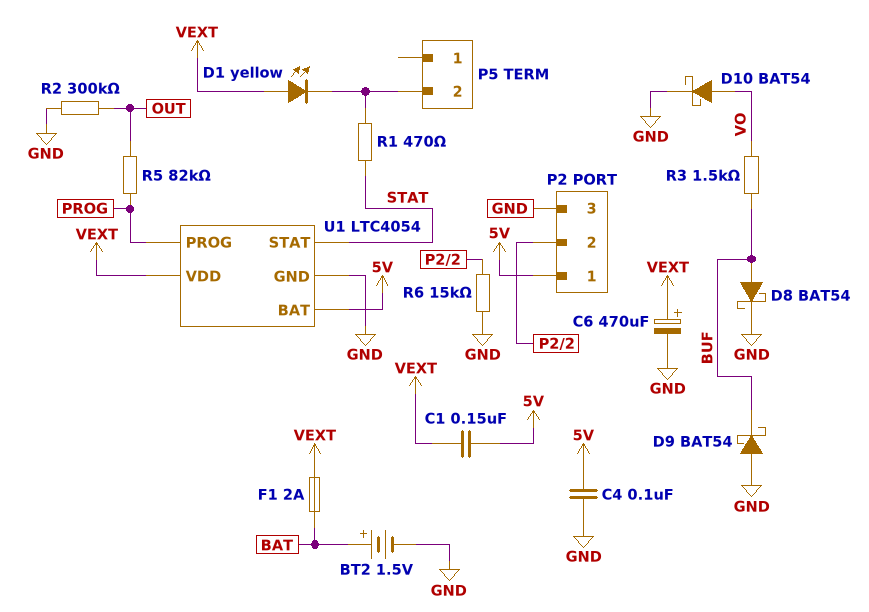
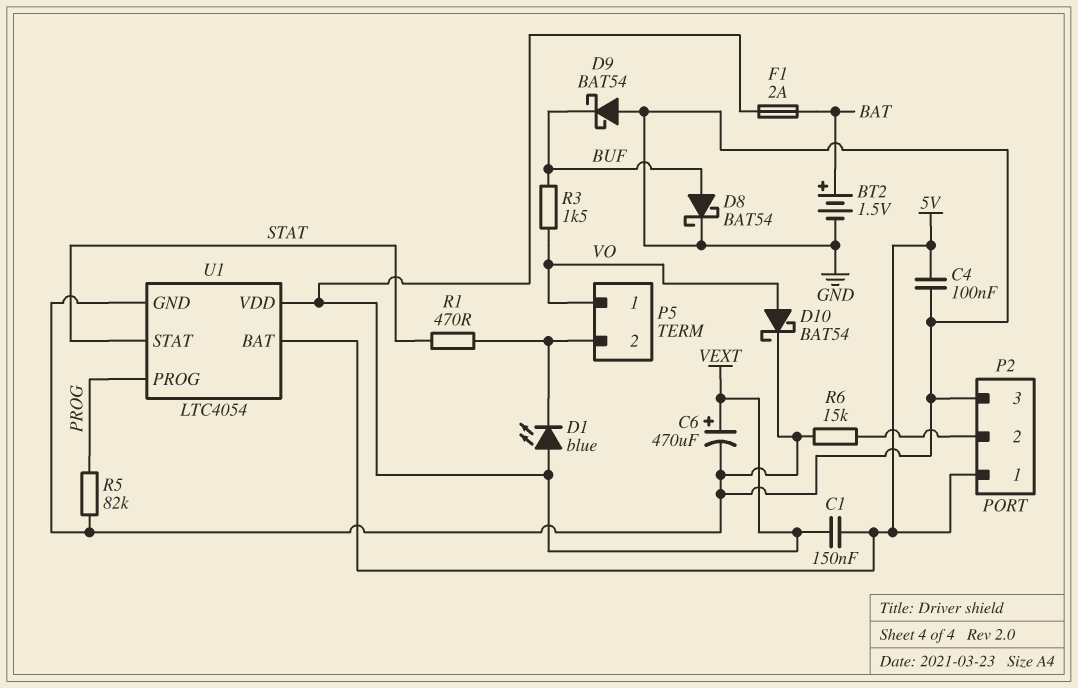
D1: LED yellow (A VEXT, K P5/2) -> LED blue (A VEXT, K P5/2)
P5 pin 1: none -> VO
R2: 300k (GND, OUT) -> none
R5: 82k (OUT, PROG) -> 82k (GND, PROG)

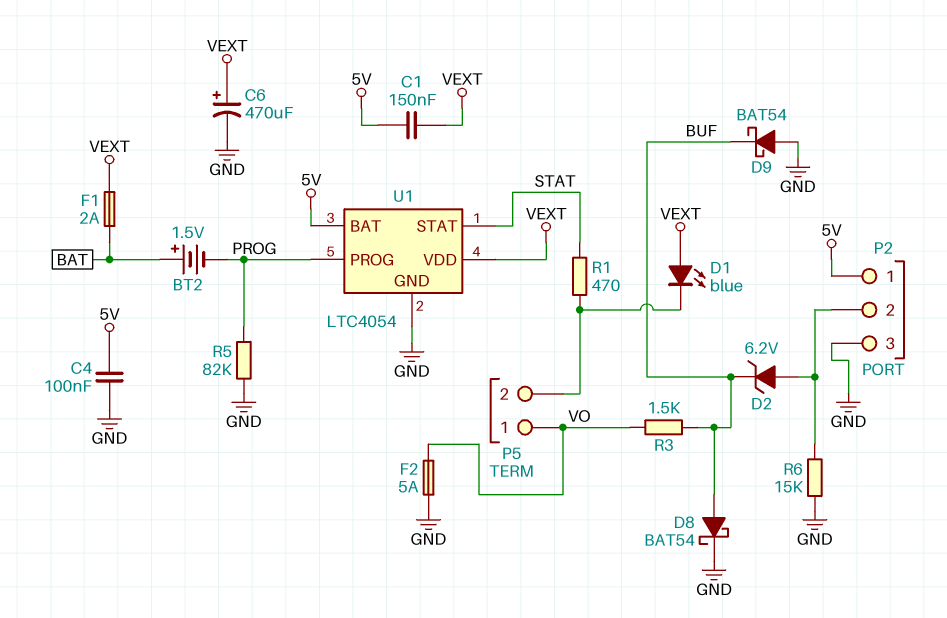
BT2: 1.5V (plus BAT, minus GND) -> 1.5V (plus BAT, minus PROG)
D2: none -> zener 6.2V (A P2/2, K BUF)
D10: schottky BAT54 (A VO, K GND) -> none
F2: none -> 5A (GND, VO)

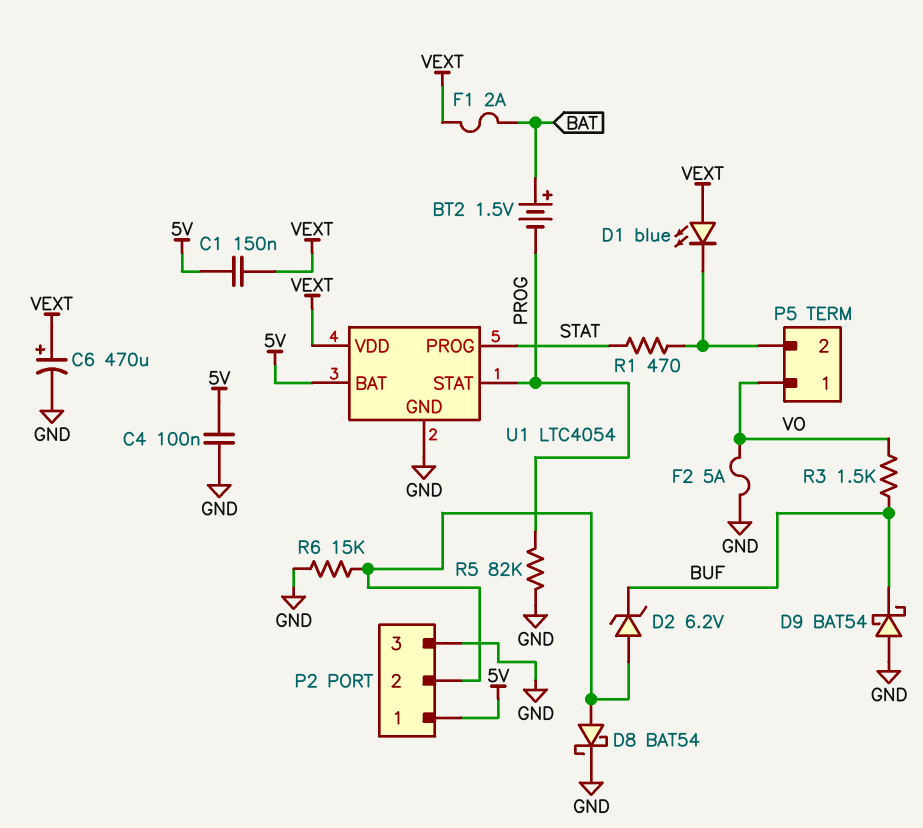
D8: schottky BAT54 (A BUF, K GND) -> schottky BAT54 (A P2/2, K GND)
U1 pin PROG: PROG -> STAT
U1 pin STAT: STAT -> PROG

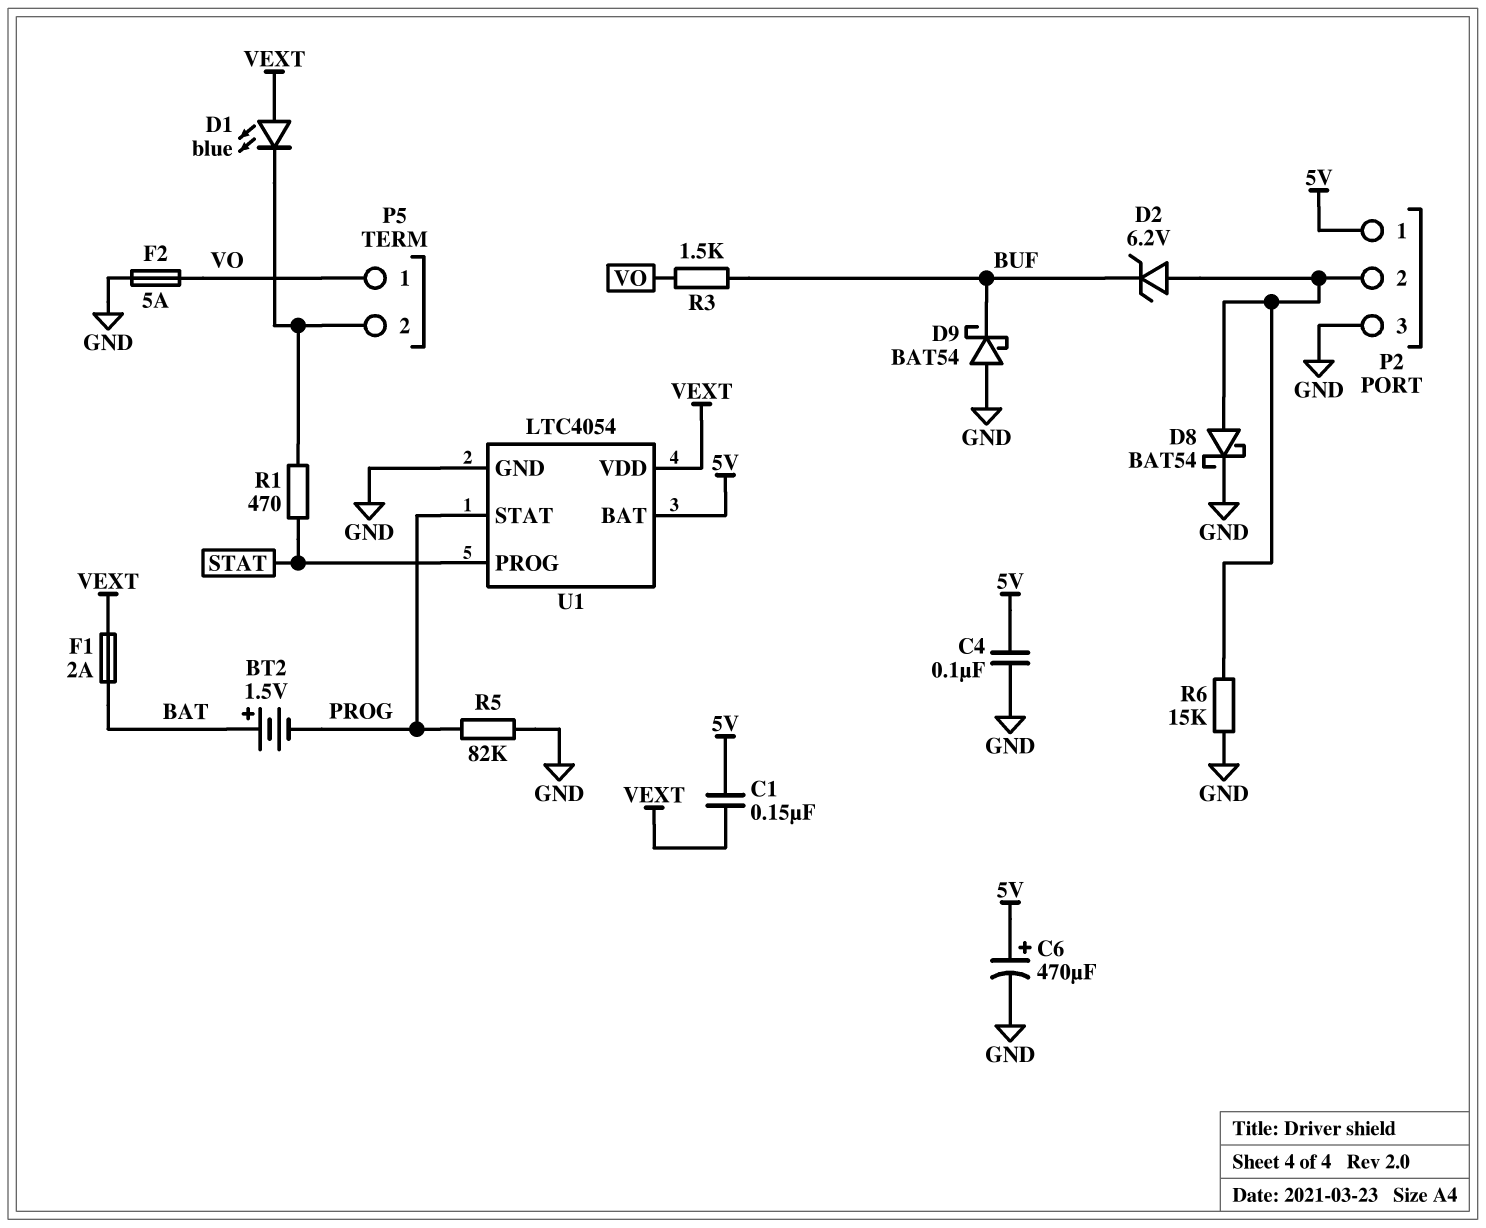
C6: 470uF (plus VEXT, minus GND) -> 470uF (plus 5V, minus GND)

